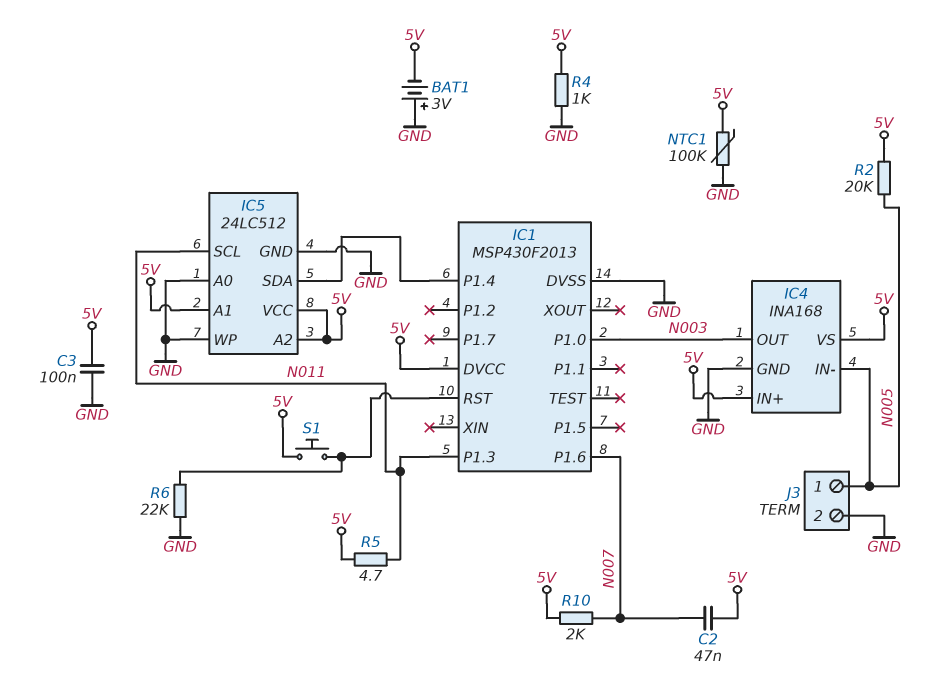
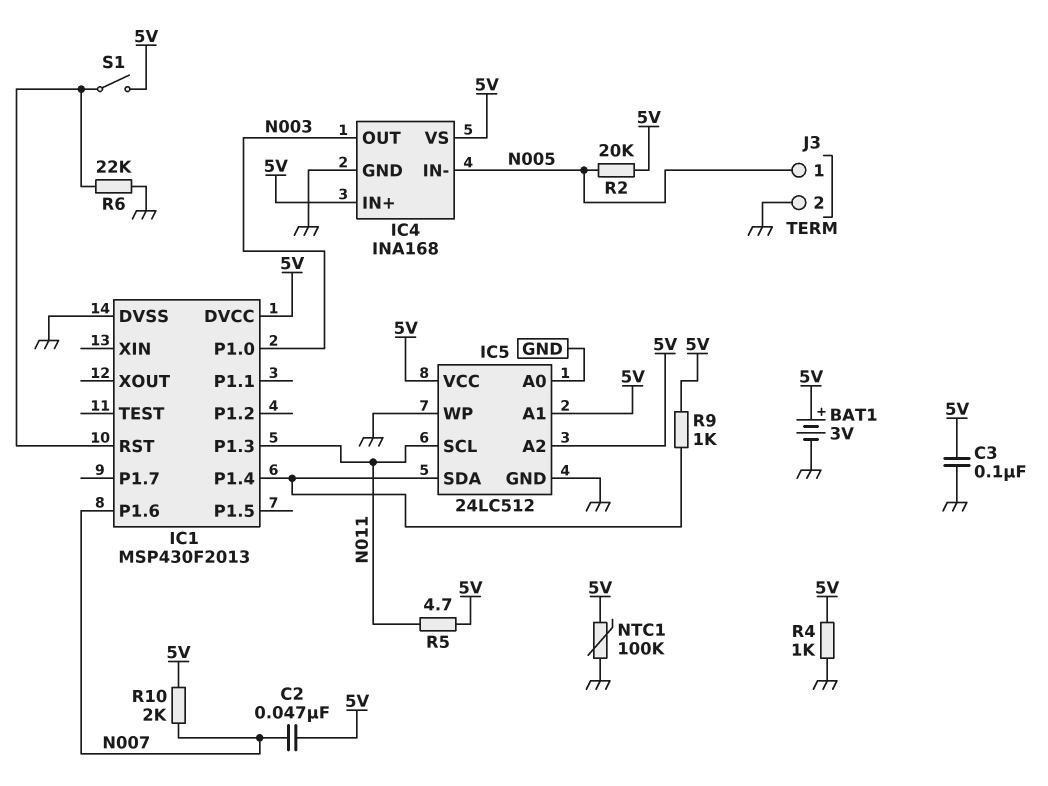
BAT1: 3V (plus GND, minus 5V) -> 3V (plus 5V, minus GND)
R9: none -> 1k (5V, IC1/P1.4)
S1: button (5V, IC1/RST) -> switch (5V, IC1/RST)

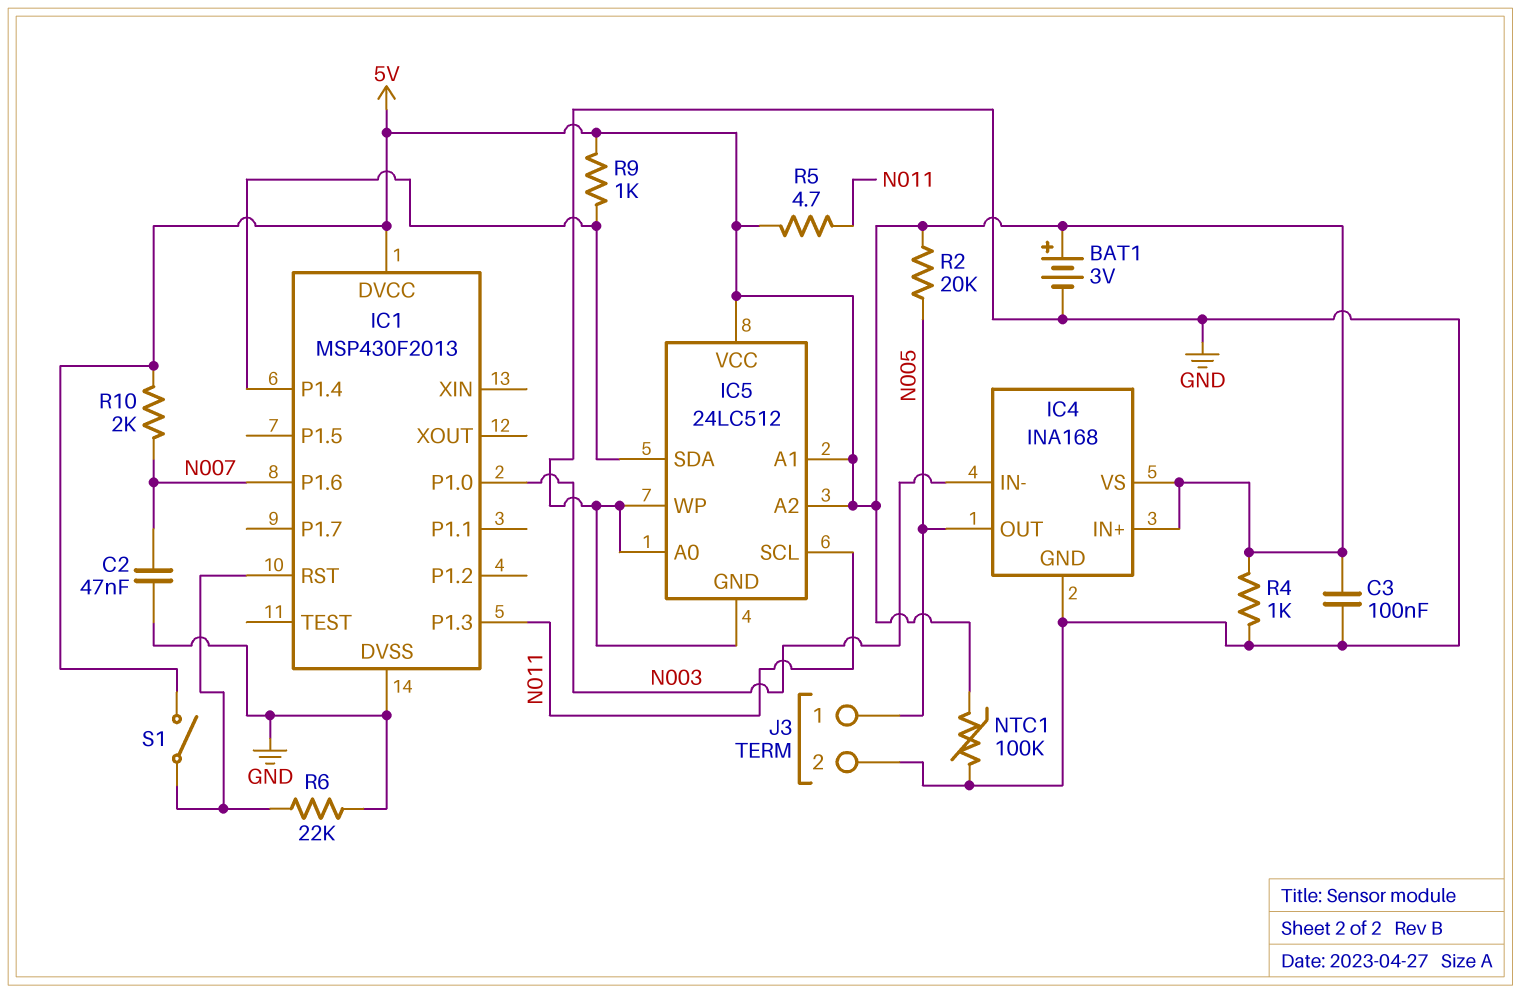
C2: 47nF (5V, N007) -> 47nF (GND, N007)
IC4 pin IN-: N005 -> N003
IC4 pin OUT: N003 -> N005

